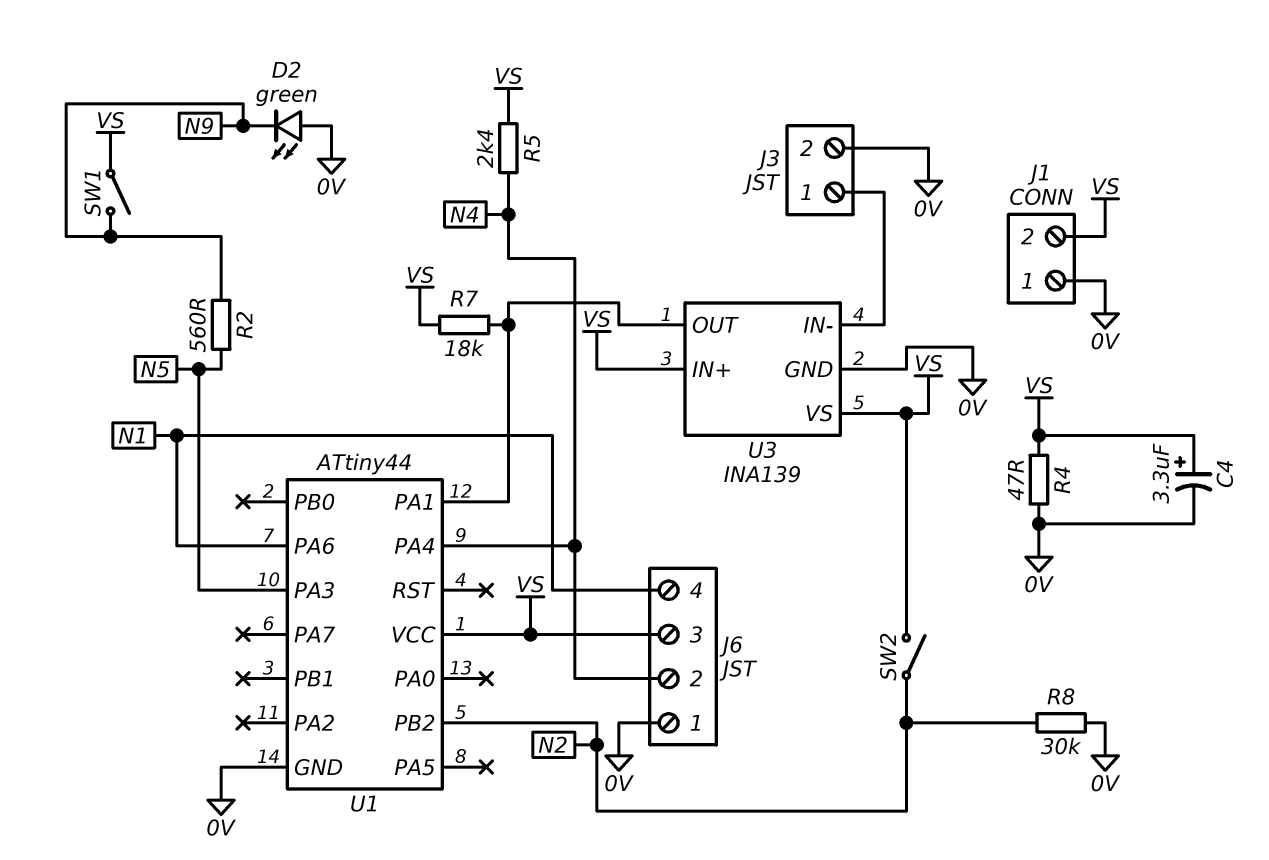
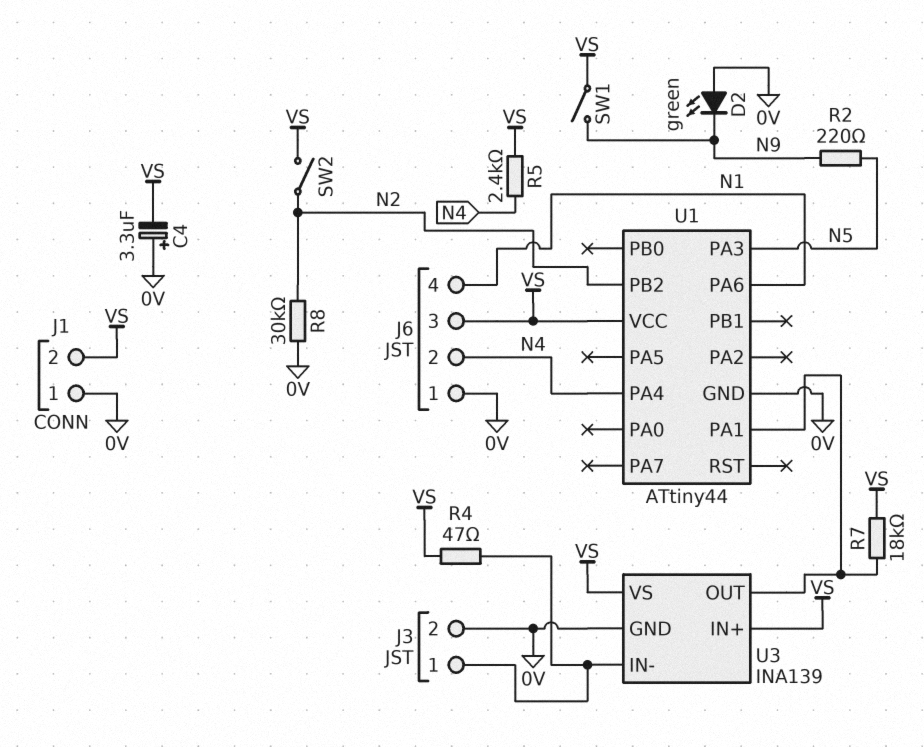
C4: 3.3uF (plus VS, minus 0V) -> 3.3uF (plus 0V, minus VS)
R2: 560 (N5, N9) -> 220 (N5, N9)
R4: 47 (0V, VS) -> 47 (J3/1, VS)

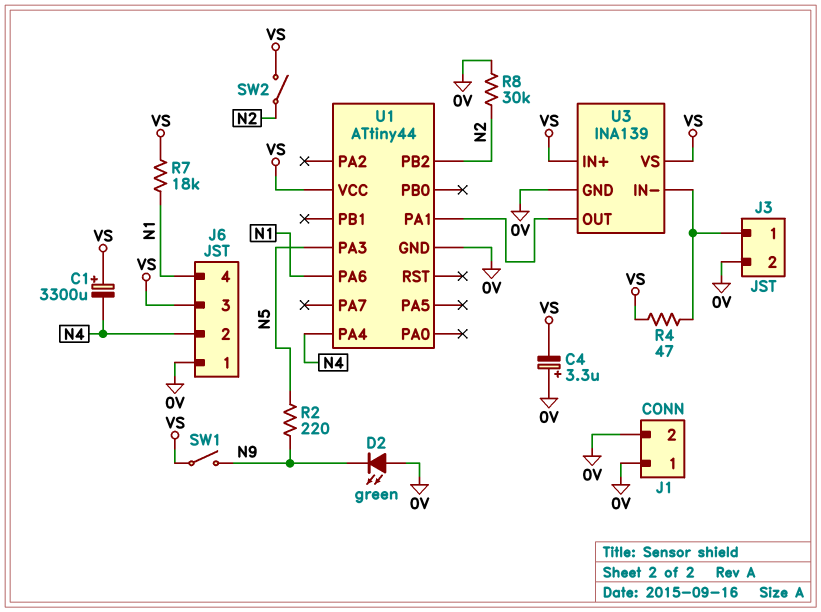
C1: none -> 3300uF (plus VS, minus N4)
J1 pin 2: VS -> 0V
R5: 2.4k (N4, VS) -> none
R7: 18k (U1/PA1, VS) -> 18k (N1, VS)

